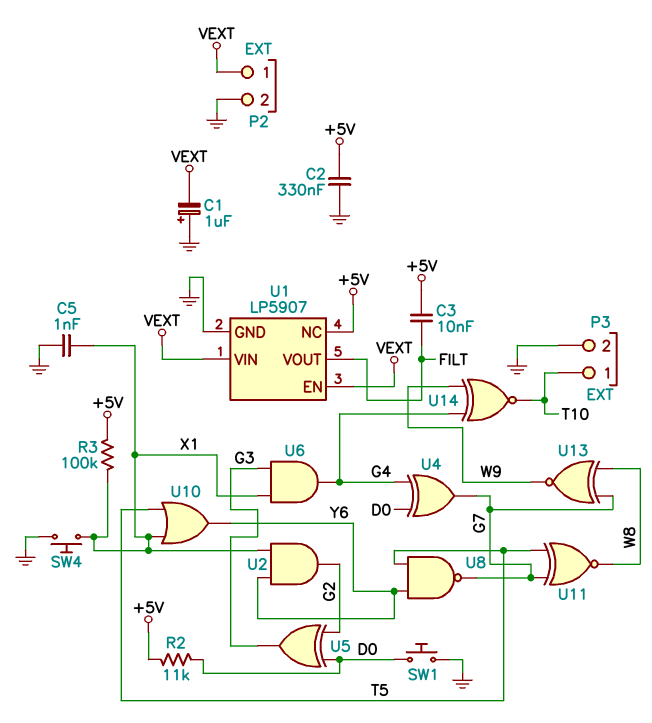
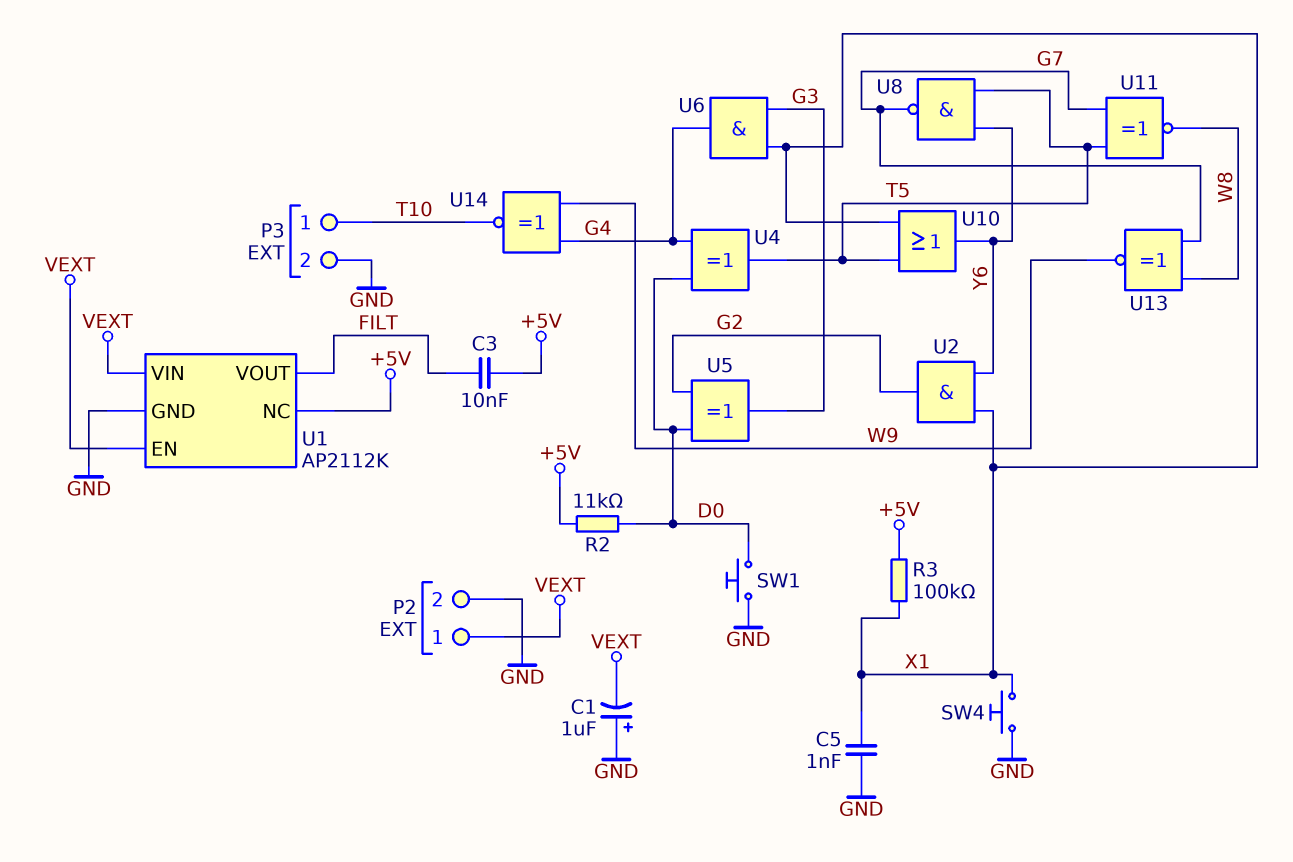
C2: 330nF (+5V, GND) -> none
U1: LP5907 -> AP2112K
U4: XOR (in D0, in G4, out G7) -> XOR (in D0, in G4, out T5)

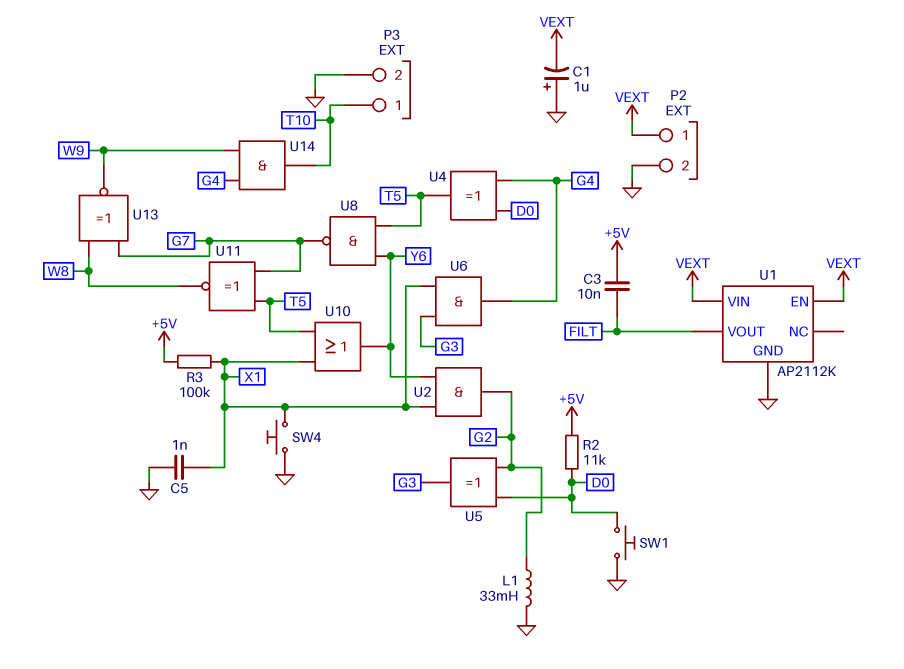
L1: none -> 33mH (G2, GND)
U1 pin NC: +5V -> none
U14: XNOR (in G4, in W9, out T10) -> AND (in G4, in W9, out T10)

